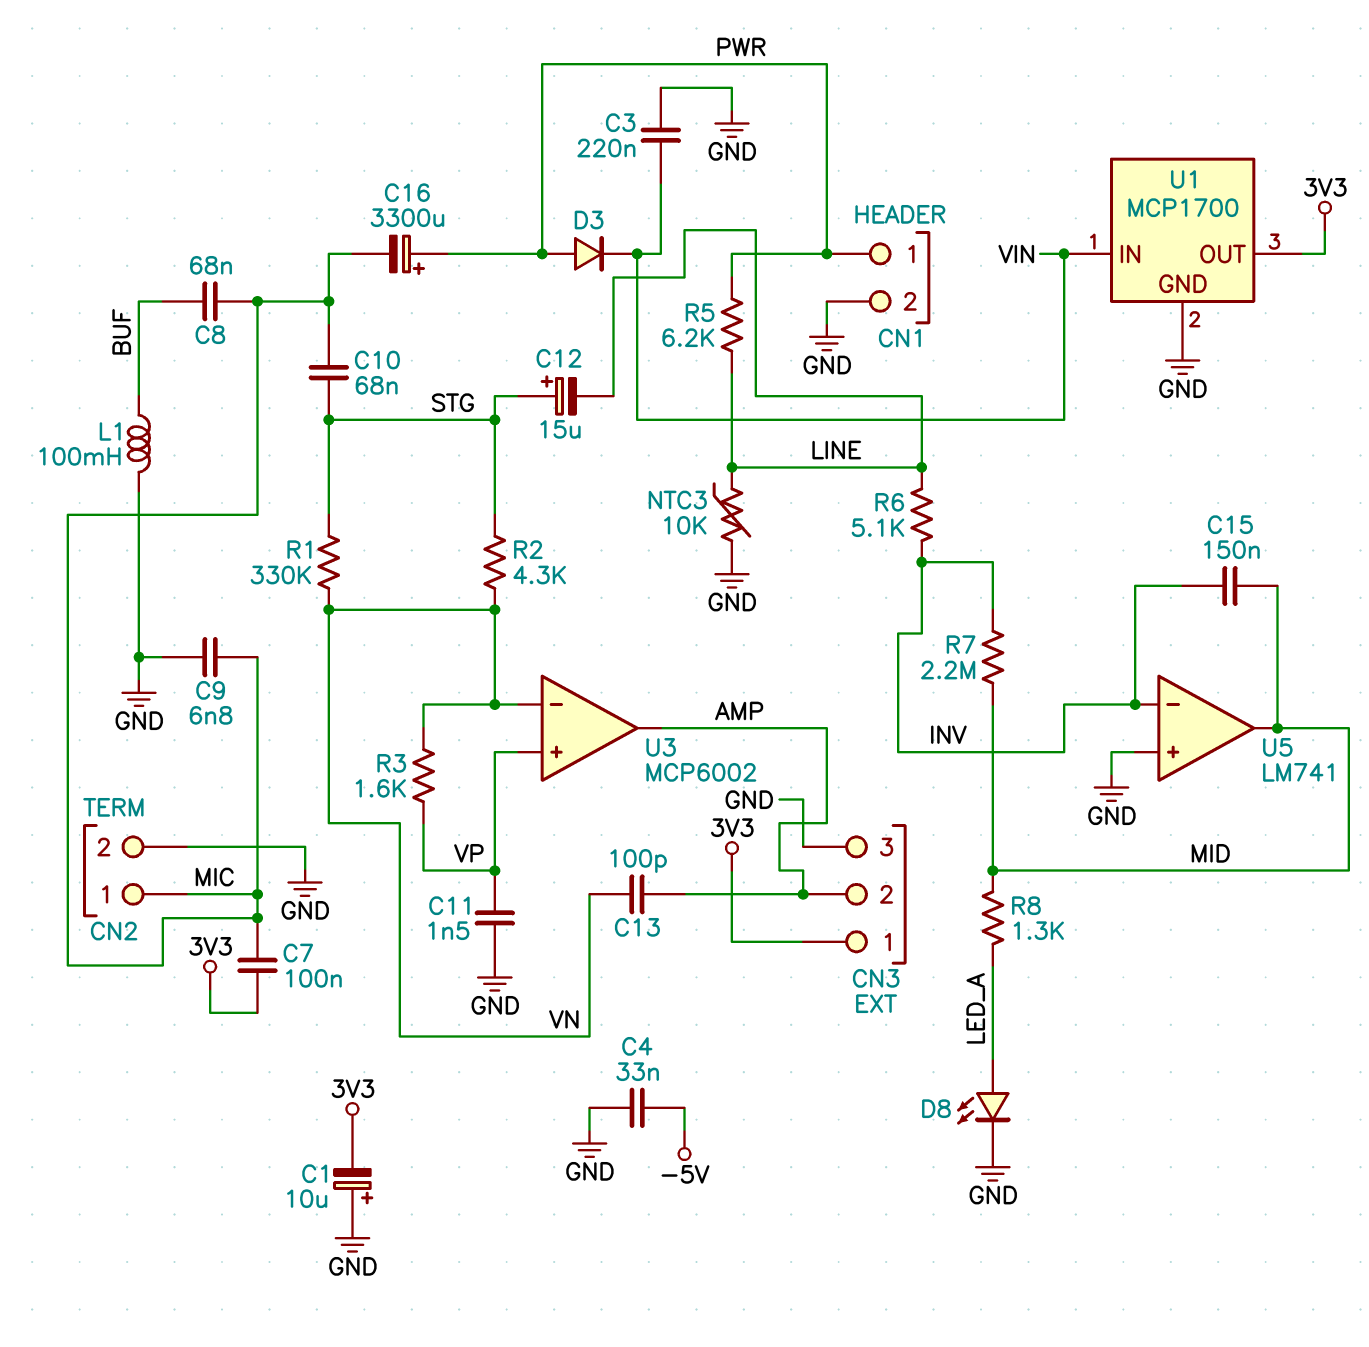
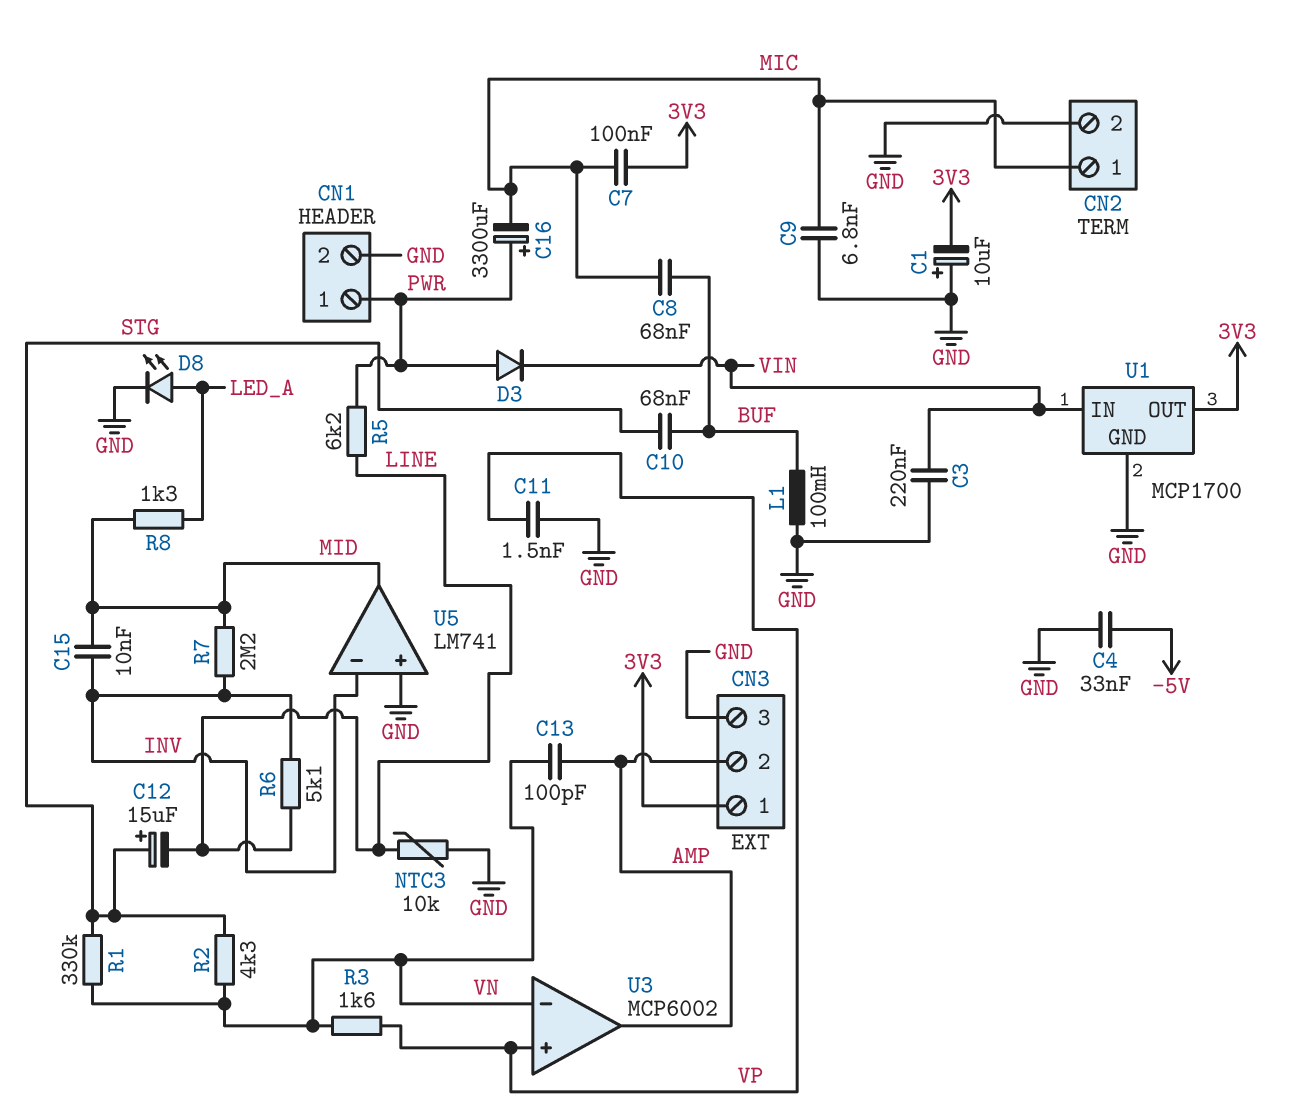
C10: 68nF (MIC, STG) -> 68nF (BUF, STG)
C15: 150nF (INV, MID) -> 10nF (INV, MID)

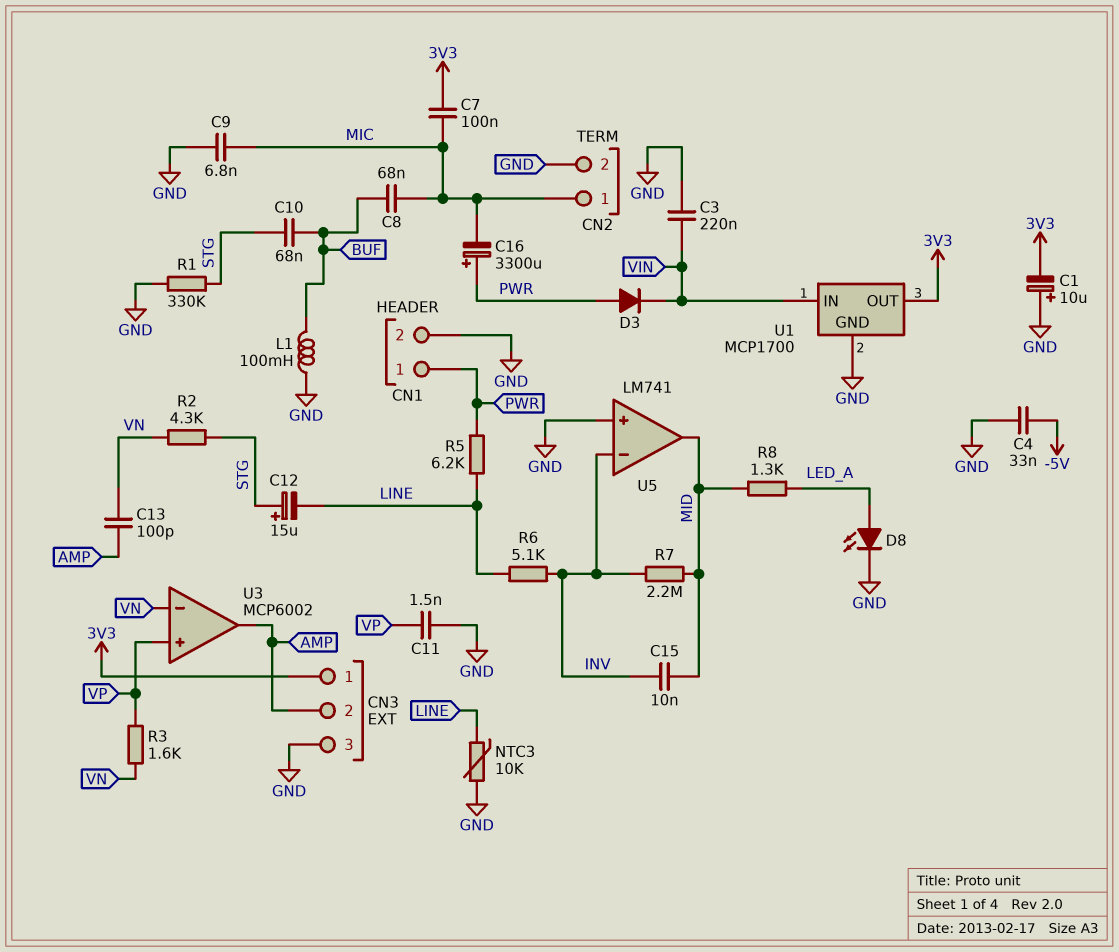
R1: 330k (STG, VN) -> 330k (GND, STG)

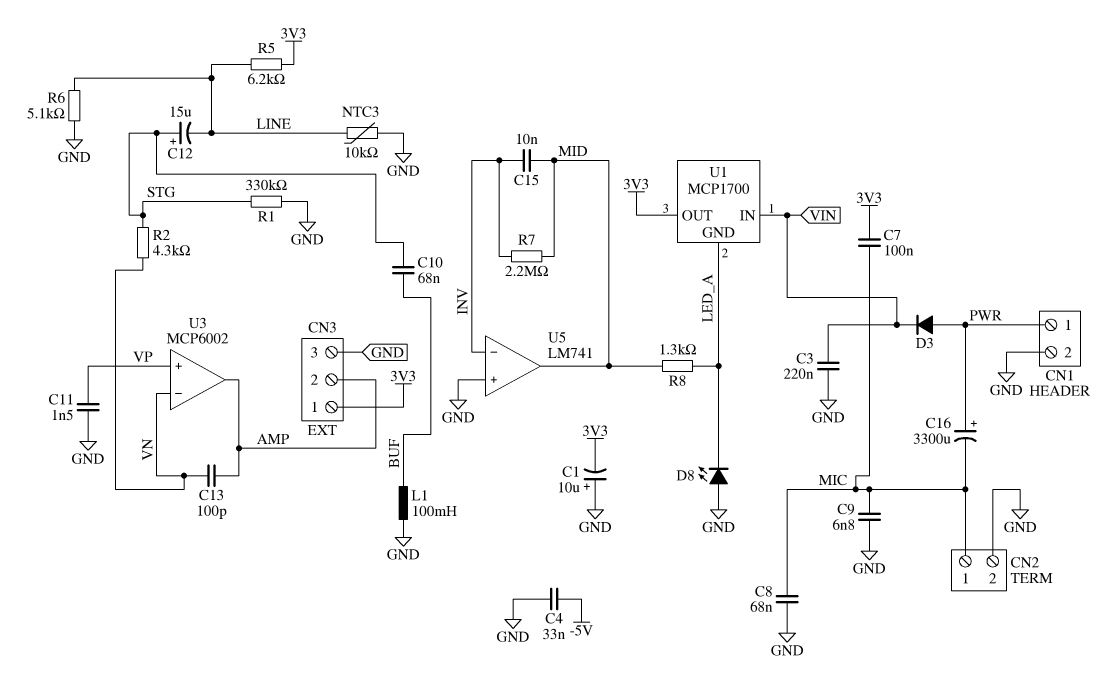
C8: 68nF (BUF, MIC) -> 68nF (GND, MIC)
D8: LED (A LED_A, K GND) -> LED (A GND, K LED_A)
R3: 1.6k (VN, VP) -> none
R5: 6.2k (LINE, PWR) -> 6.2k (3V3, LINE)
R6: 5.1k (INV, LINE) -> 5.1k (GND, LINE)
U1 pin GND: GND -> LED_A

